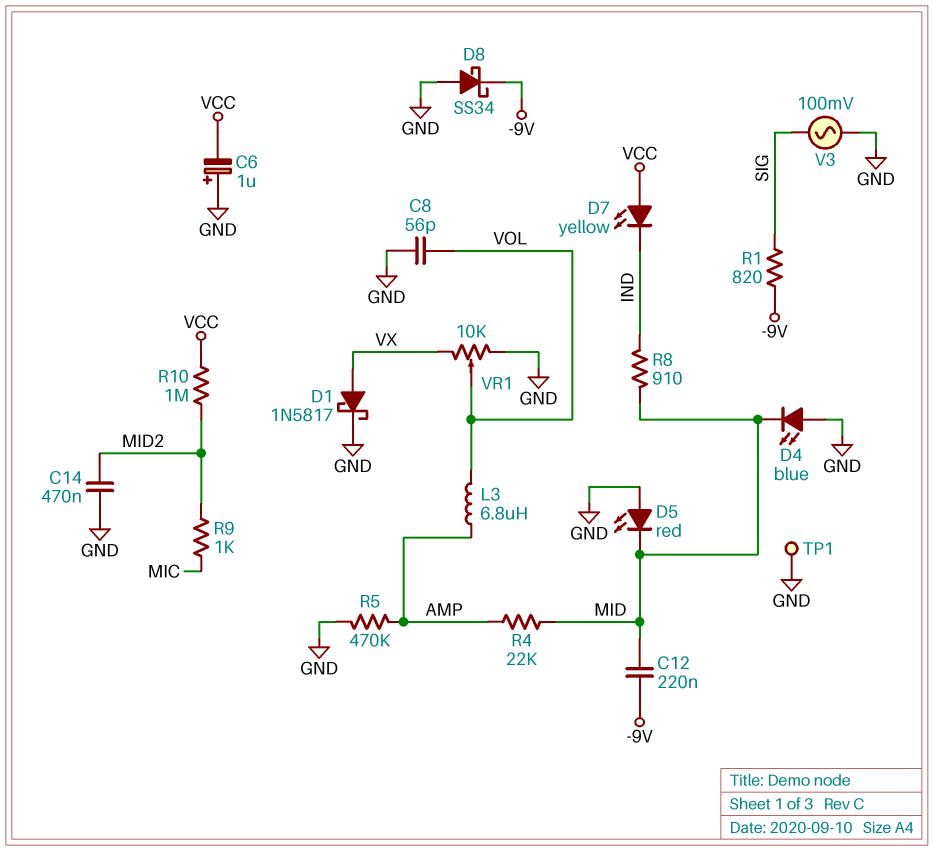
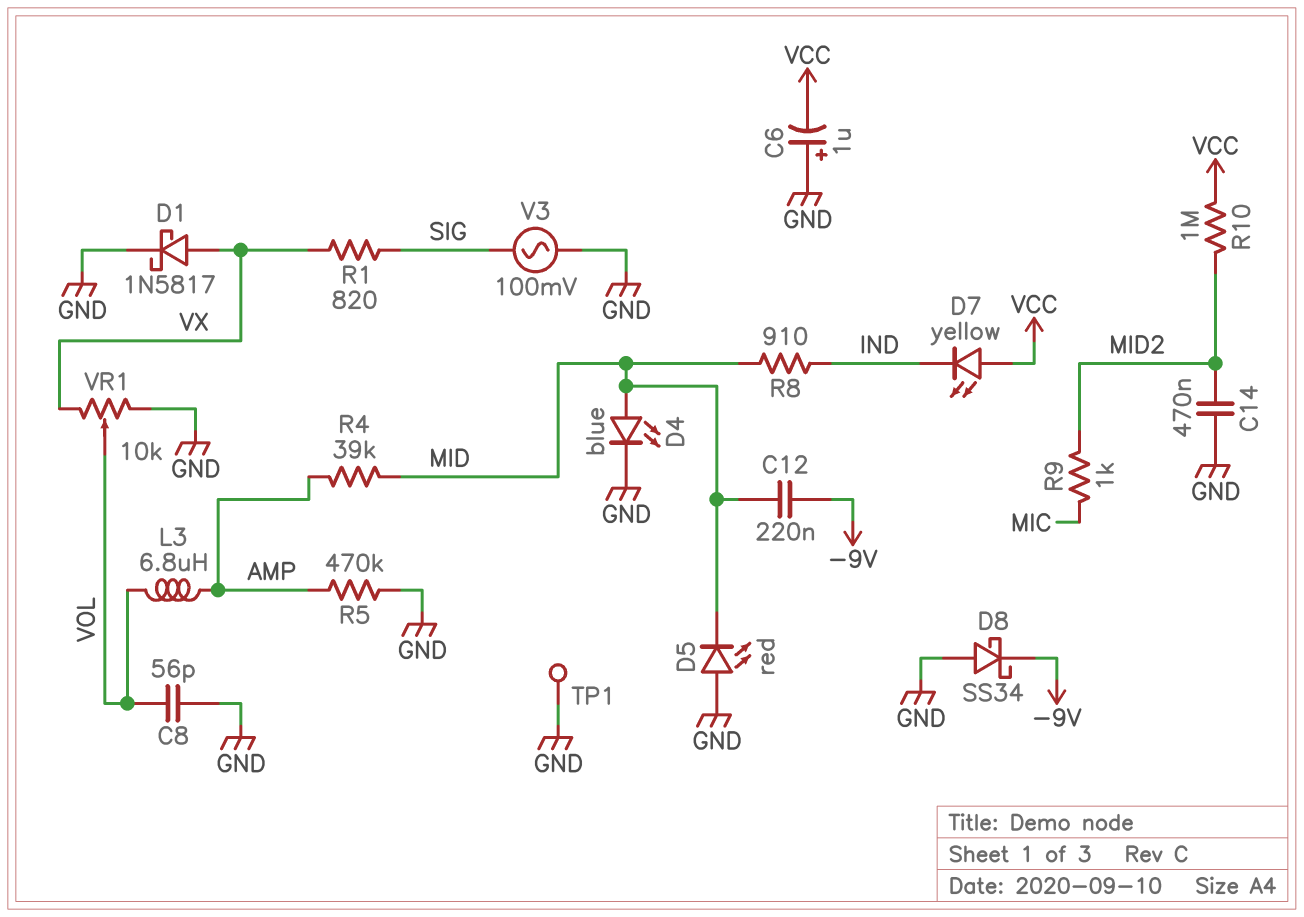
D4: LED blue (A GND, K MID) -> LED blue (A MID, K GND)
R1: 820 (-9V, SIG) -> 820 (SIG, VX)
R4: 22k (AMP, MID) -> 39k (AMP, MID)

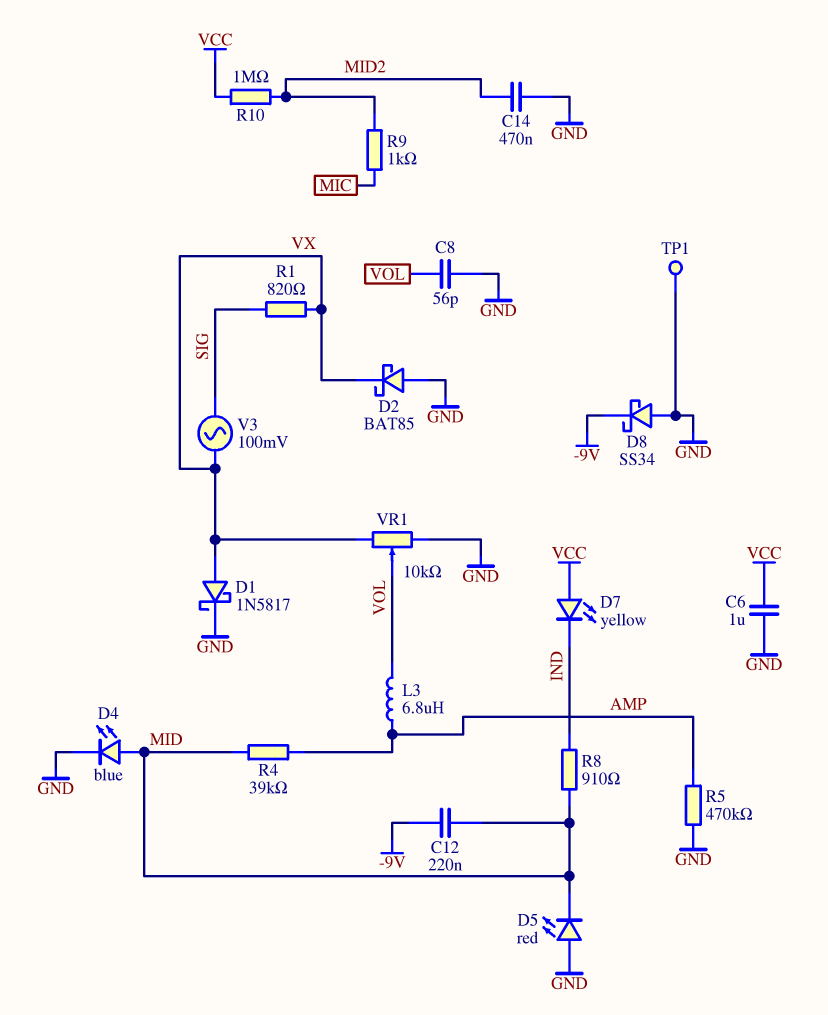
C6: 1uF (plus GND, minus VCC) -> 1uF (GND, VCC)
D2: none -> schottky BAT85 (A GND, K VX)
V3: AC 100mV (GND, SIG) -> AC 100mV (SIG, VX)

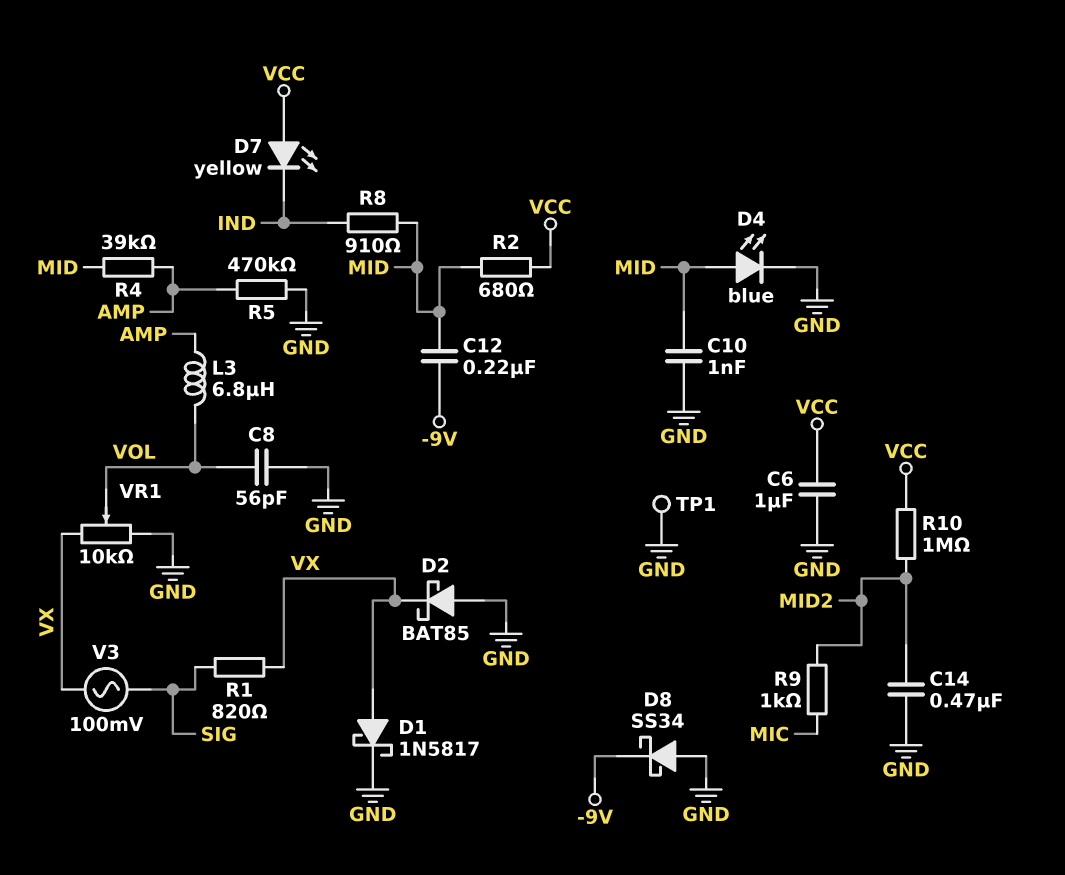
C10: none -> 1nF (GND, MID)
D5: LED red (A GND, K MID) -> none
R2: none -> 680 (MID, VCC)

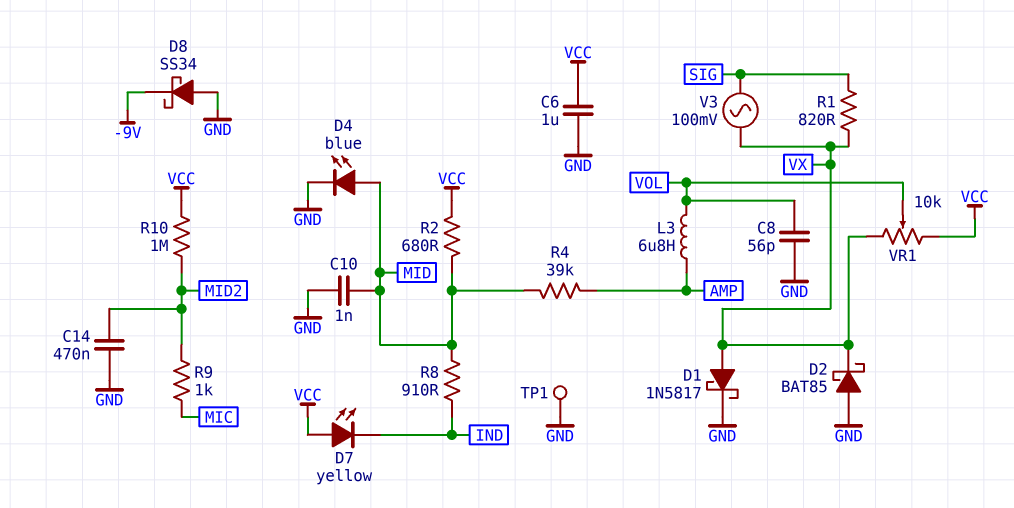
C12: 220nF (-9V, MID) -> none
R5: 470k (AMP, GND) -> none
VR1: 10k (GND, VX, wiper VOL) -> 10k (VCC, VX, wiper VOL)

